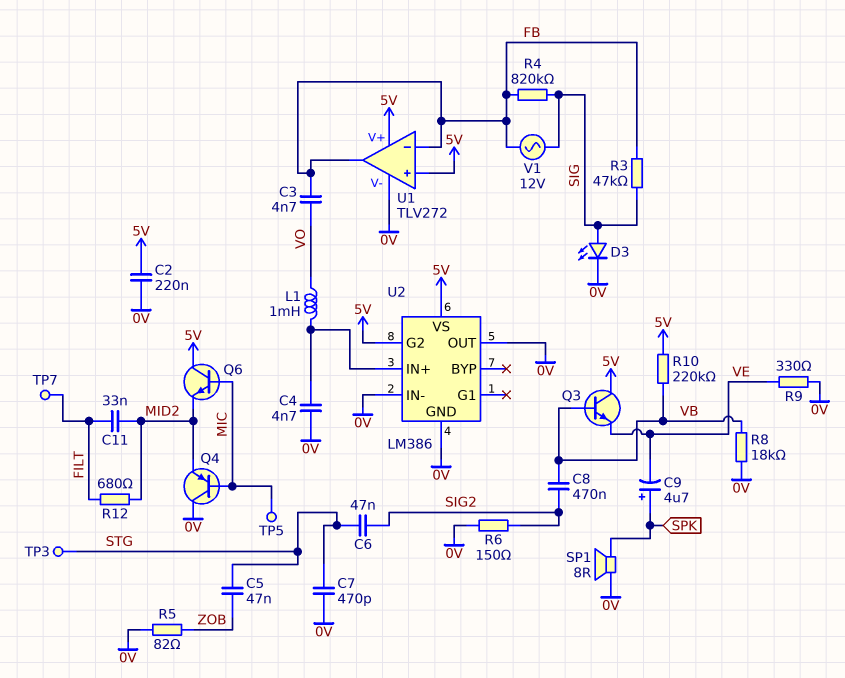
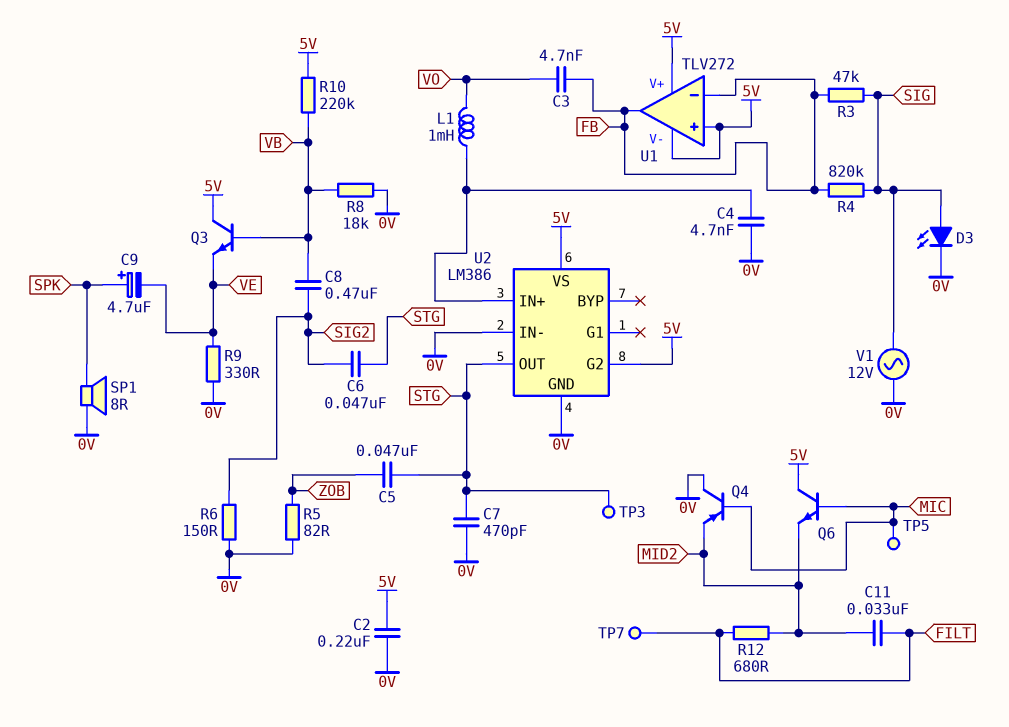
U1 pin V-: 0V -> 5V
U2 pin OUT: 0V -> STG
V1: AC 12V (FB, SIG) -> AC 12V (0V, SIG)

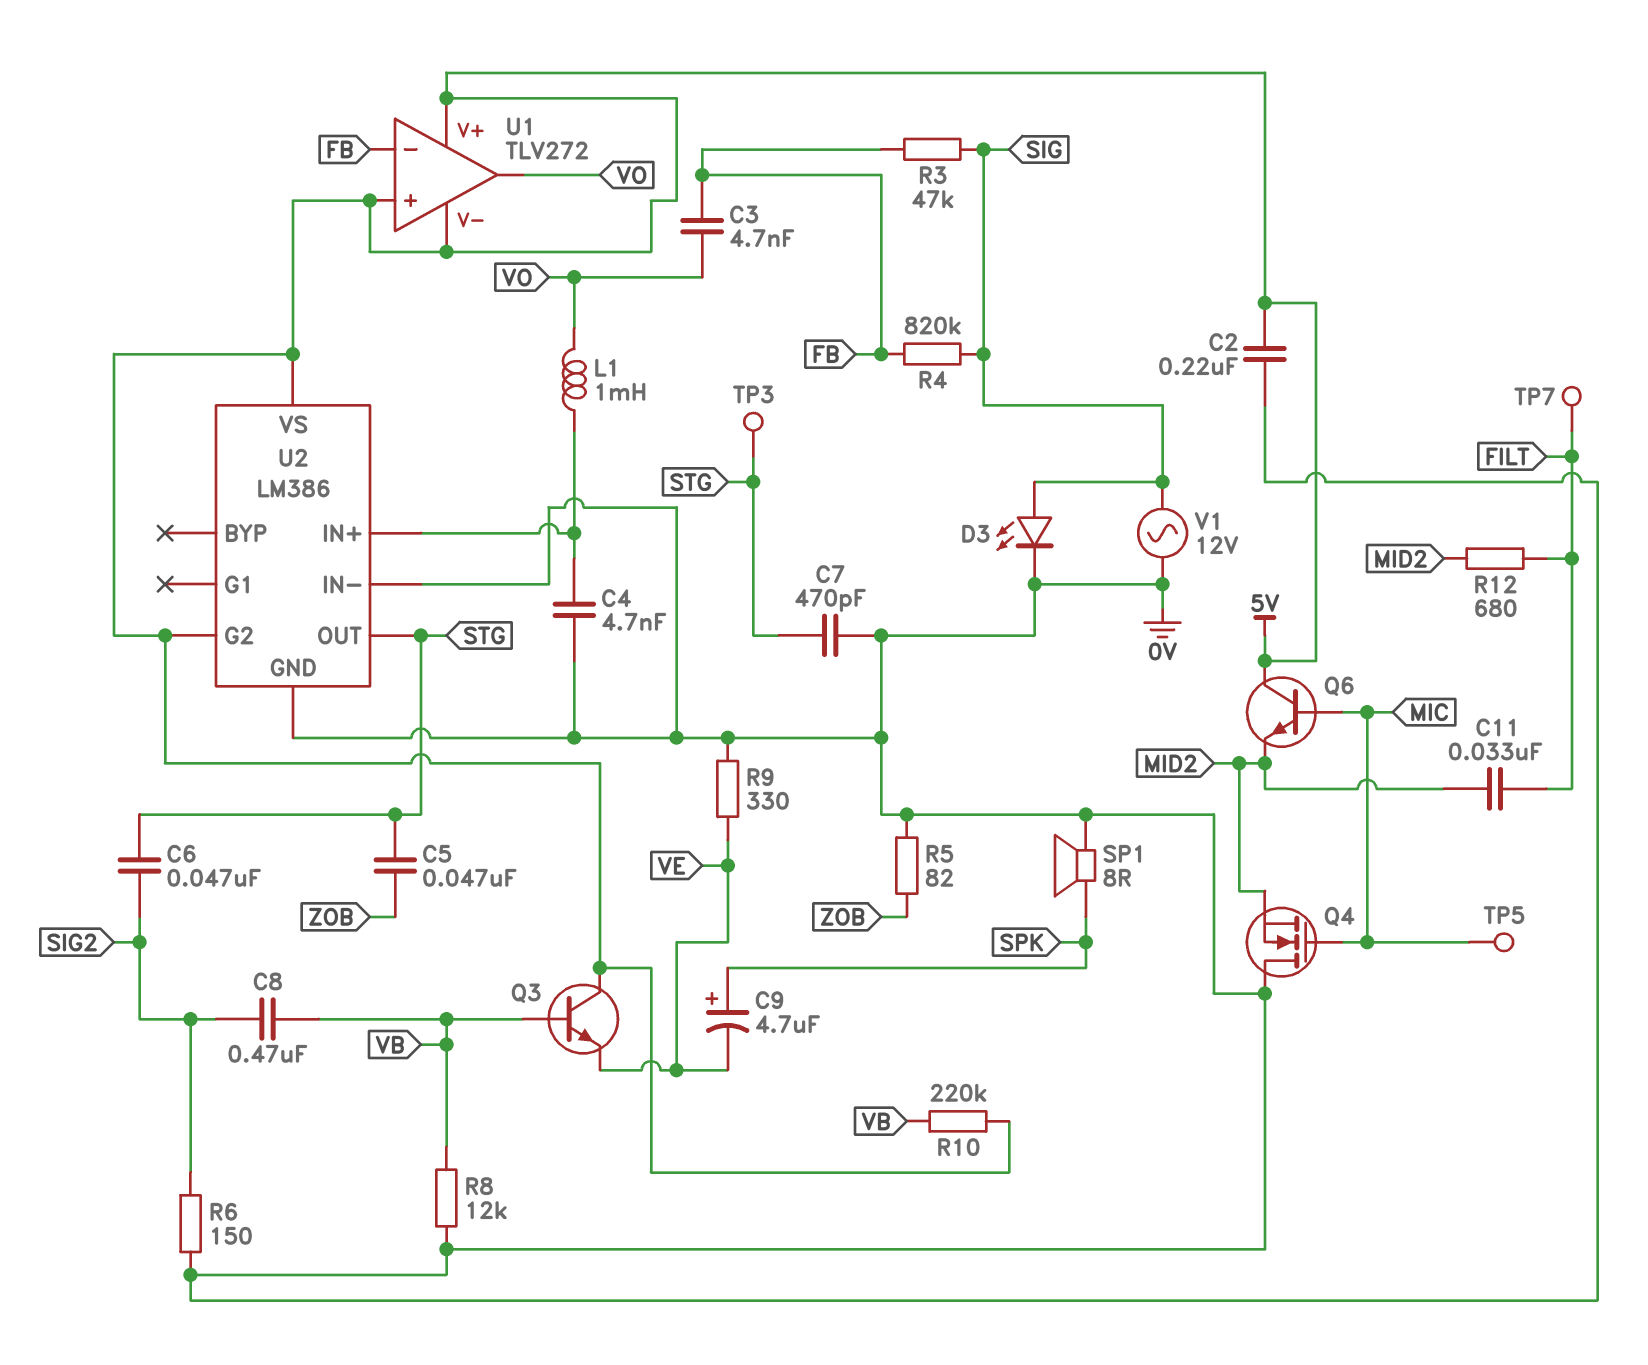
Q4: PNP (B MIC, C 0V, E MID2) -> NMOS (G MIC, D 0V, S MID2)
R8: 18k (0V, VB) -> 12k (0V, VB)
U1 pin out: FB -> VO

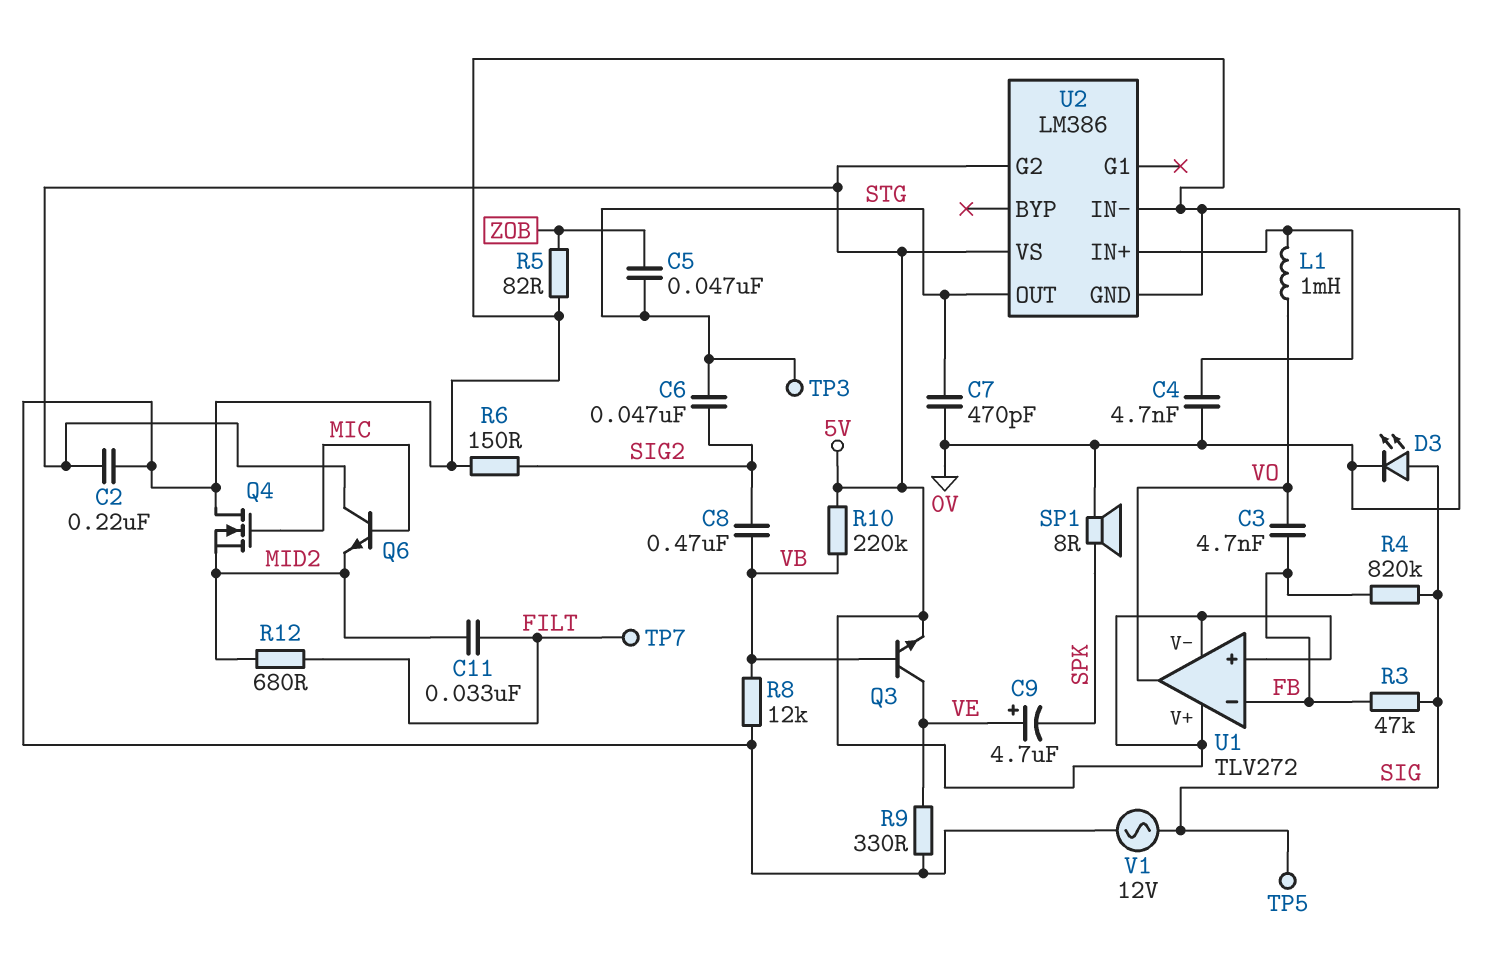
C9: 4.7uF (plus SPK, minus VE) -> 4.7uF (plus VE, minus SPK)
Q3: NPN (B VB, C 5V, E VE) -> NPN (B VB, C VE, E 5V)
TP5: test point (MIC) -> test point (SIG)

